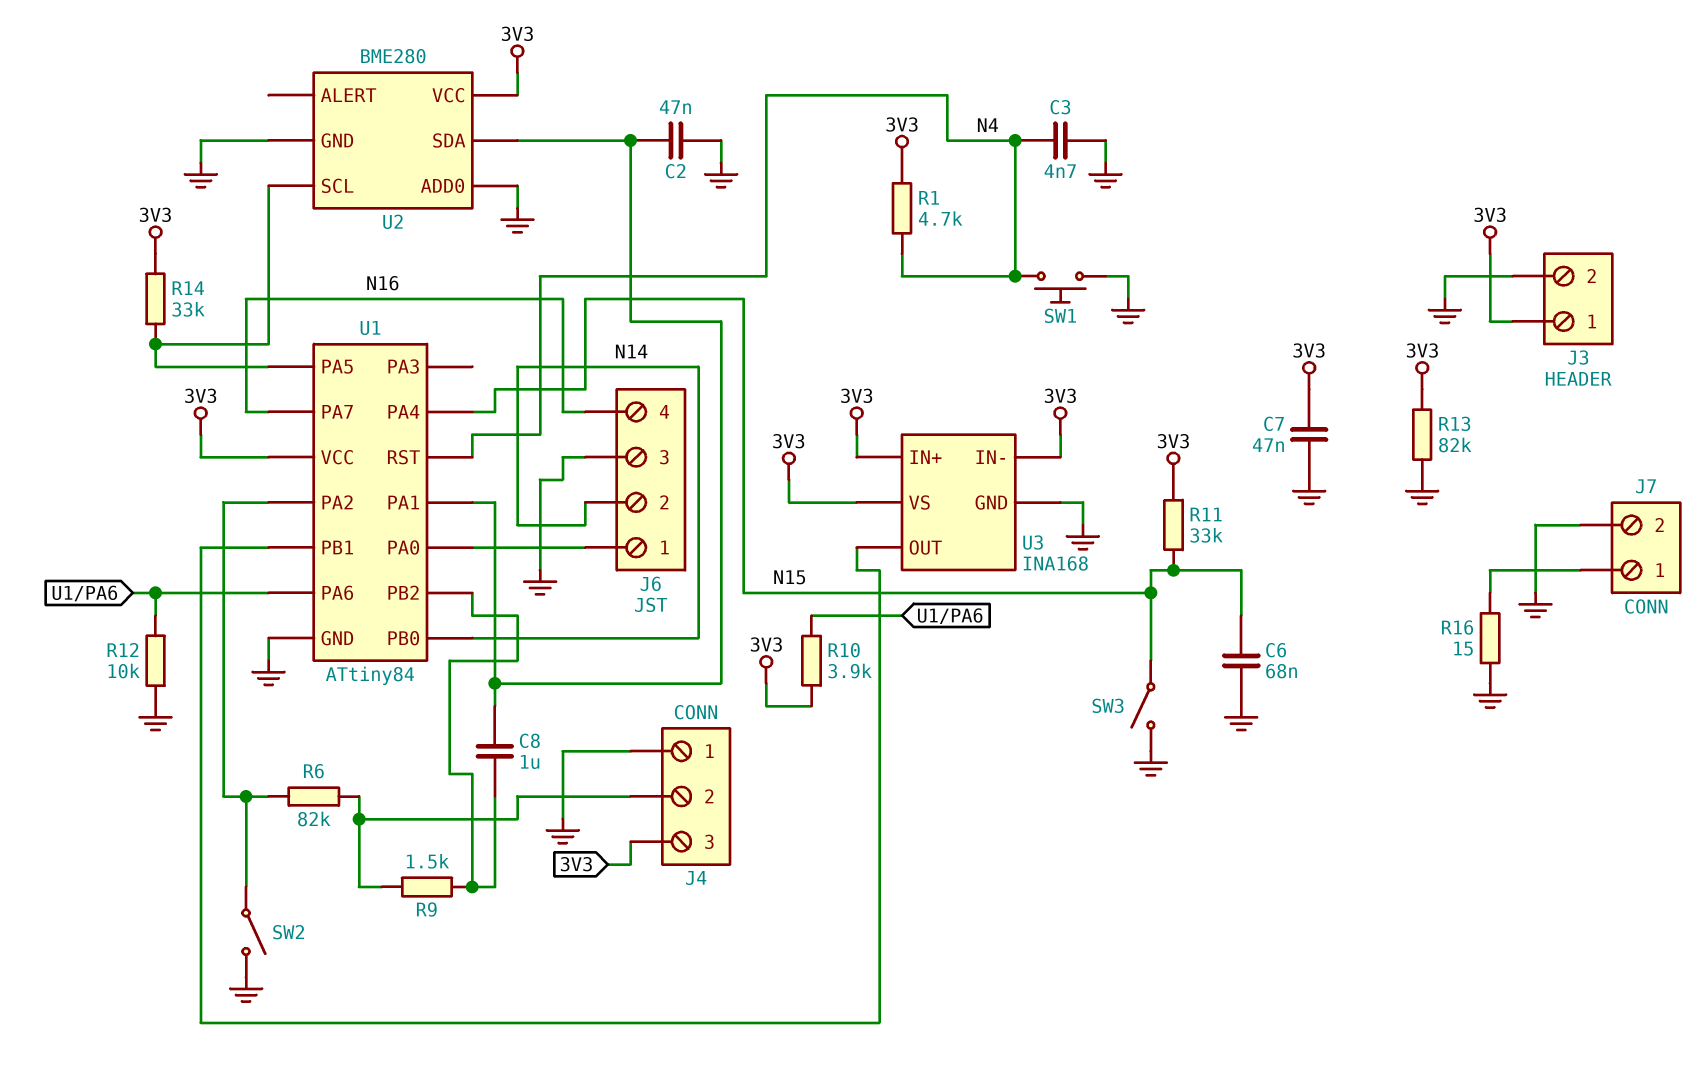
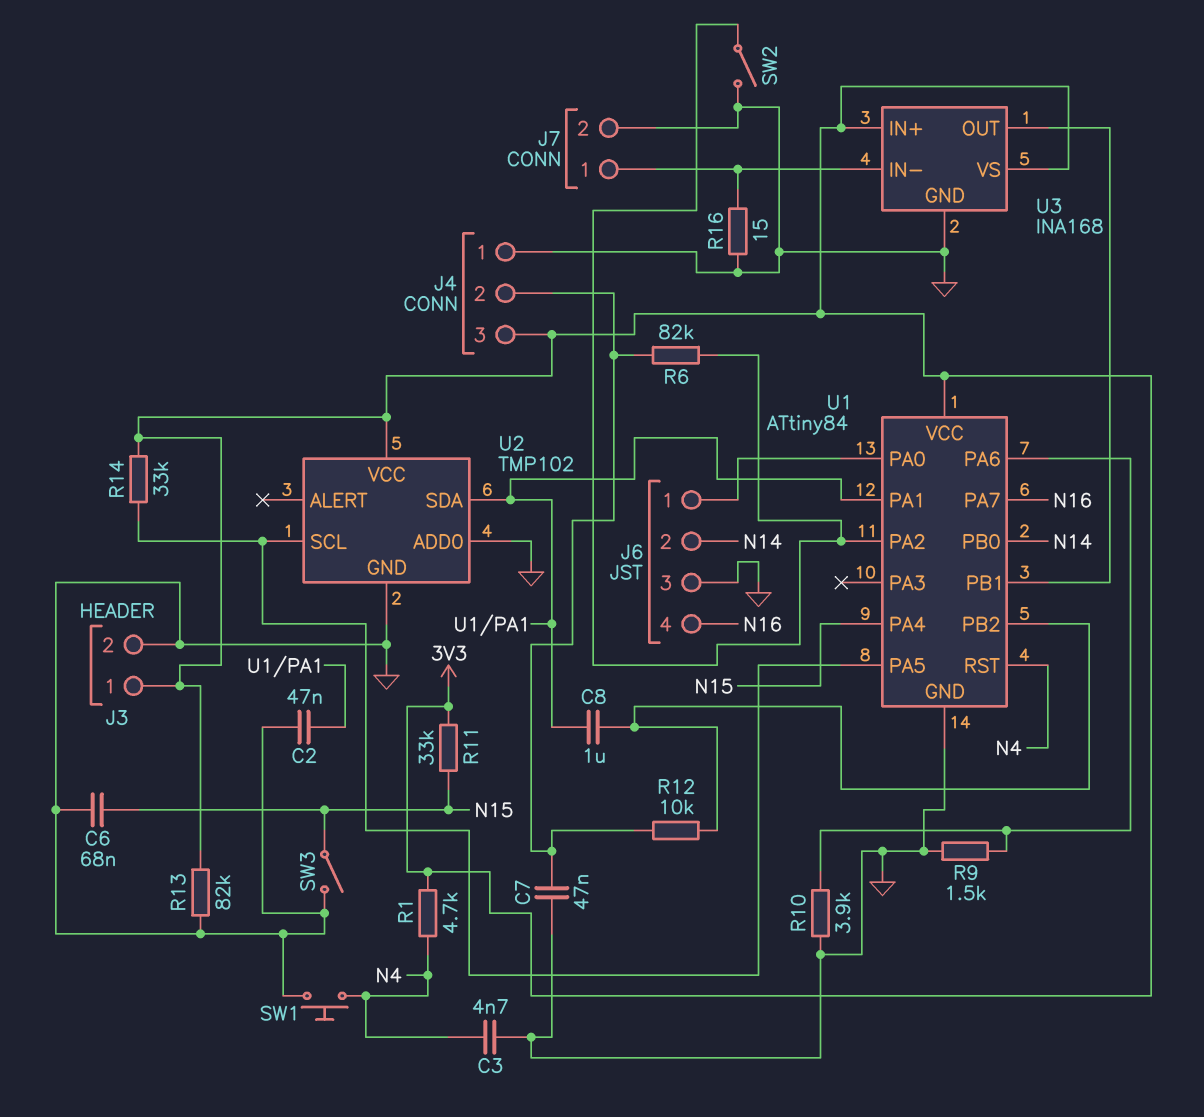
C7: 47nF (3V3, GND) -> 47nF (GND, J4/2)
R9: 1.5k (J4/2, U1/PB2) -> 1.5k (GND, U1/PA6)
R10: 3.9k (3V3, U1/PA6) -> 3.9k (GND, U1/PA6)
R12: 10k (GND, U1/PA6) -> 10k (J4/2, U1/PB2)
U2: BME280 -> TMP102
U3 pin IN-: 3V3 -> J7/1

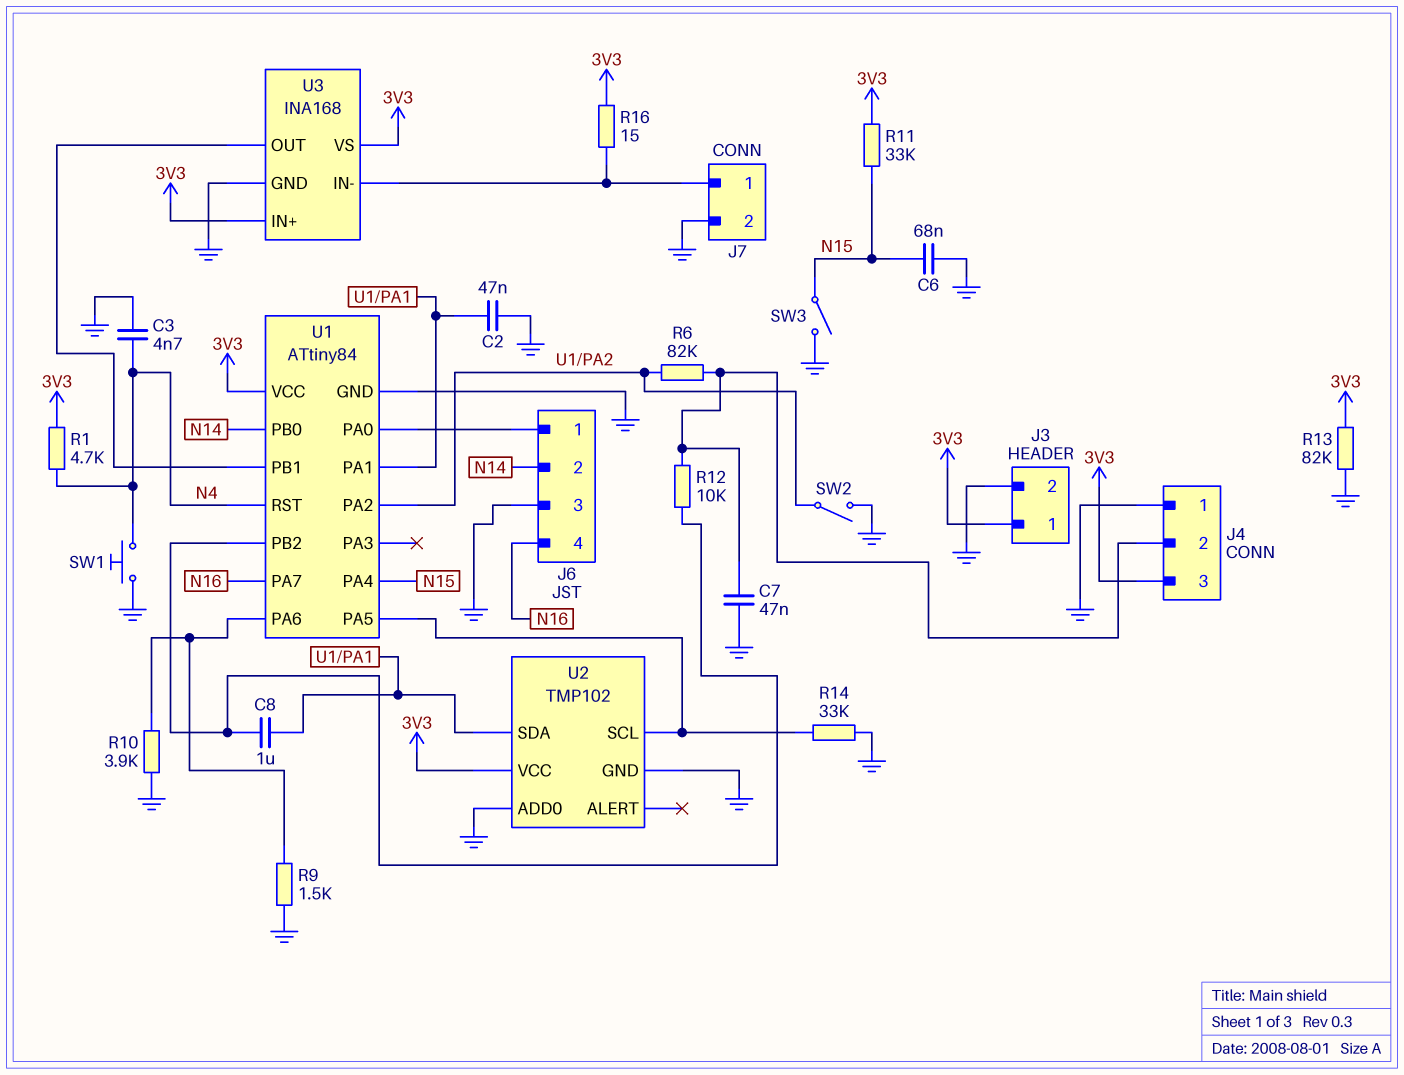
R14: 33k (3V3, U1/PA5) -> 33k (GND, U1/PA5)
R16: 15 (GND, J7/1) -> 15 (3V3, J7/1)

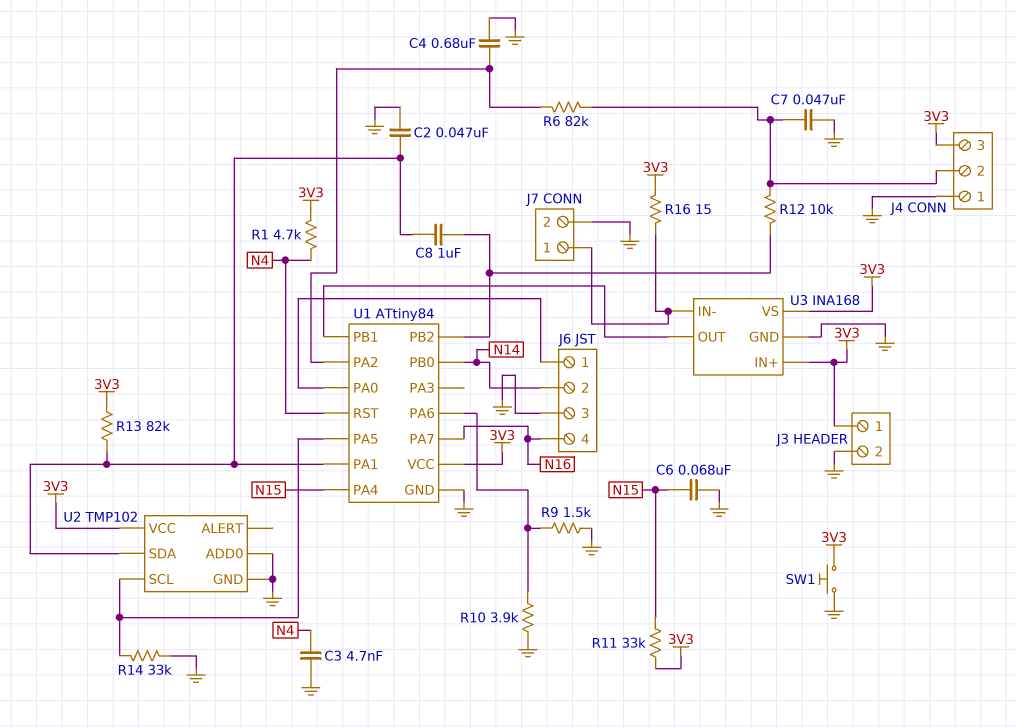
C4: none -> 680nF (GND, U1/PA2)
R13: 82k (3V3, GND) -> 82k (3V3, U1/PA1)
SW1: button (GND, N4) -> button (3V3, GND)
SW2: switch (GND, U1/PA2) -> none
SW3: switch (GND, N15) -> none

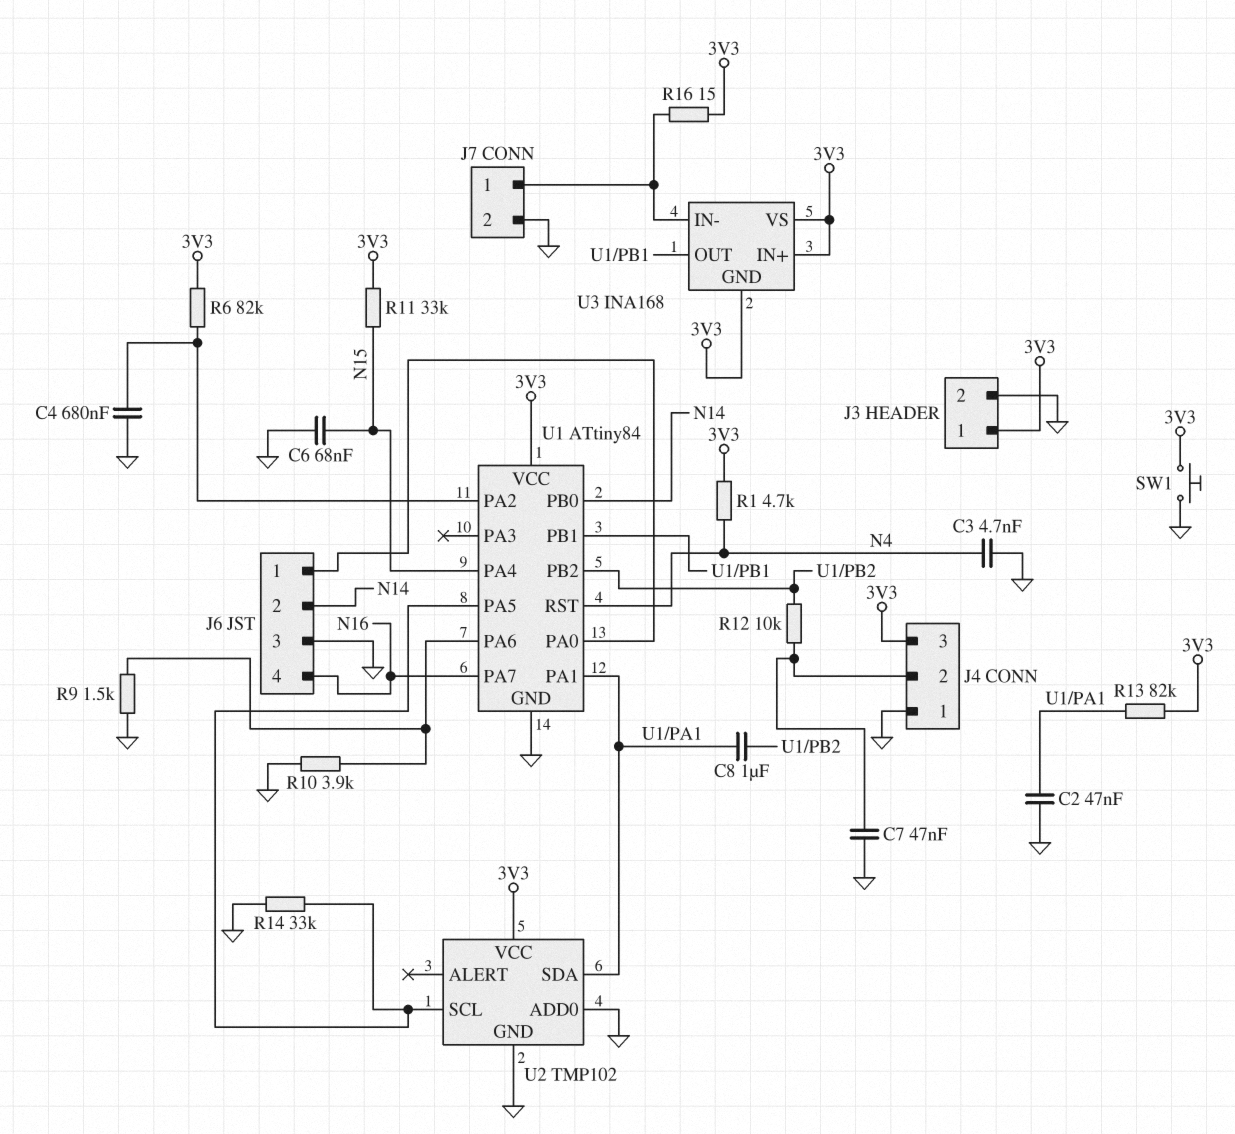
R6: 82k (J4/2, U1/PA2) -> 82k (3V3, U1/PA2)
U3 pin GND: GND -> 3V3

